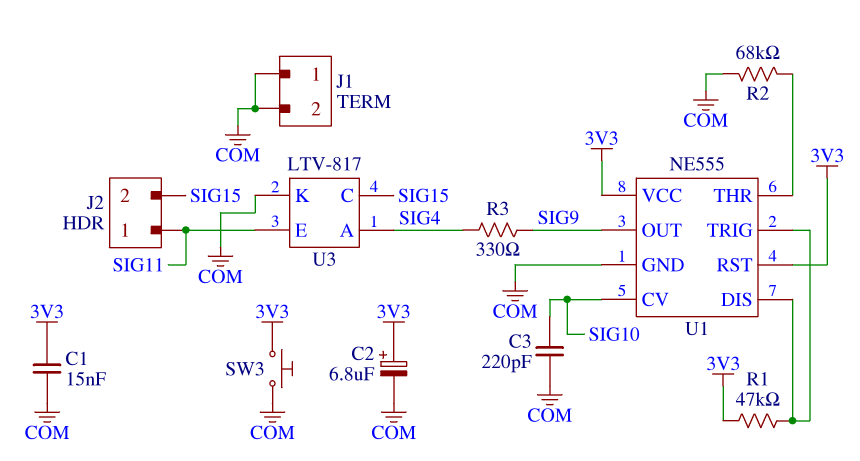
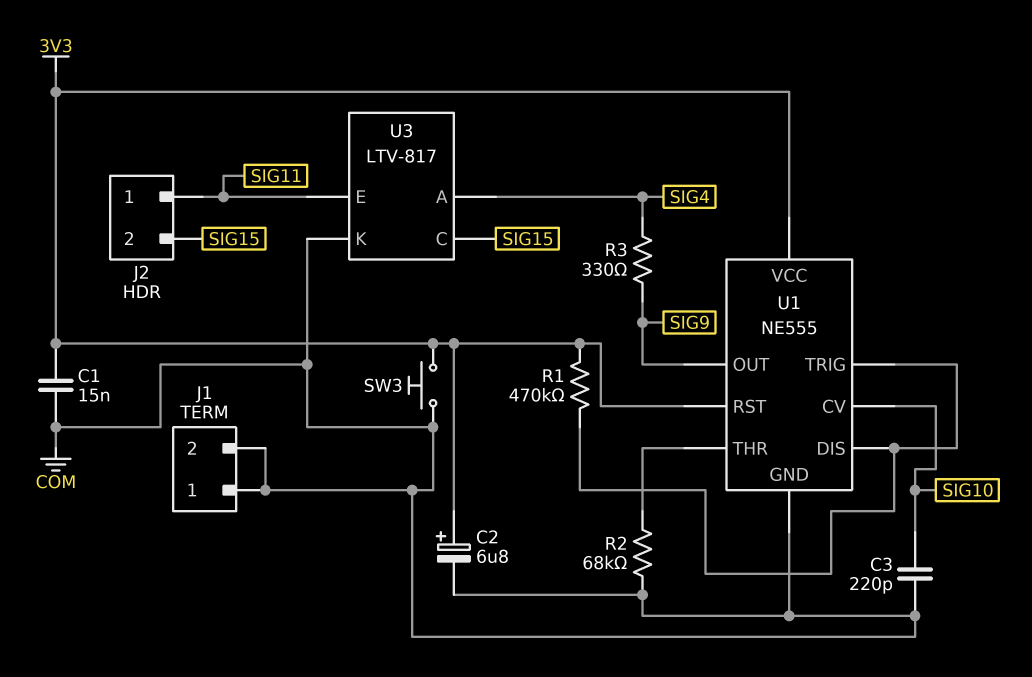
R1: 47k (3V3, U1/DIS) -> 470k (3V3, U1/DIS)

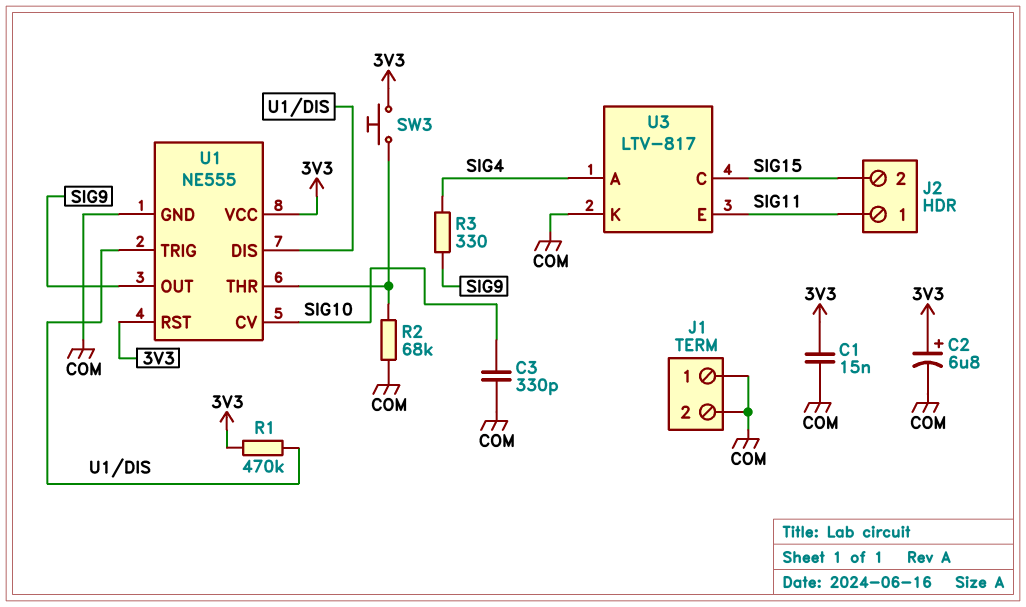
C3: 220pF (COM, SIG10) -> 330pF (COM, SIG10)
SW3: button (3V3, COM) -> button (3V3, U1/THR)

